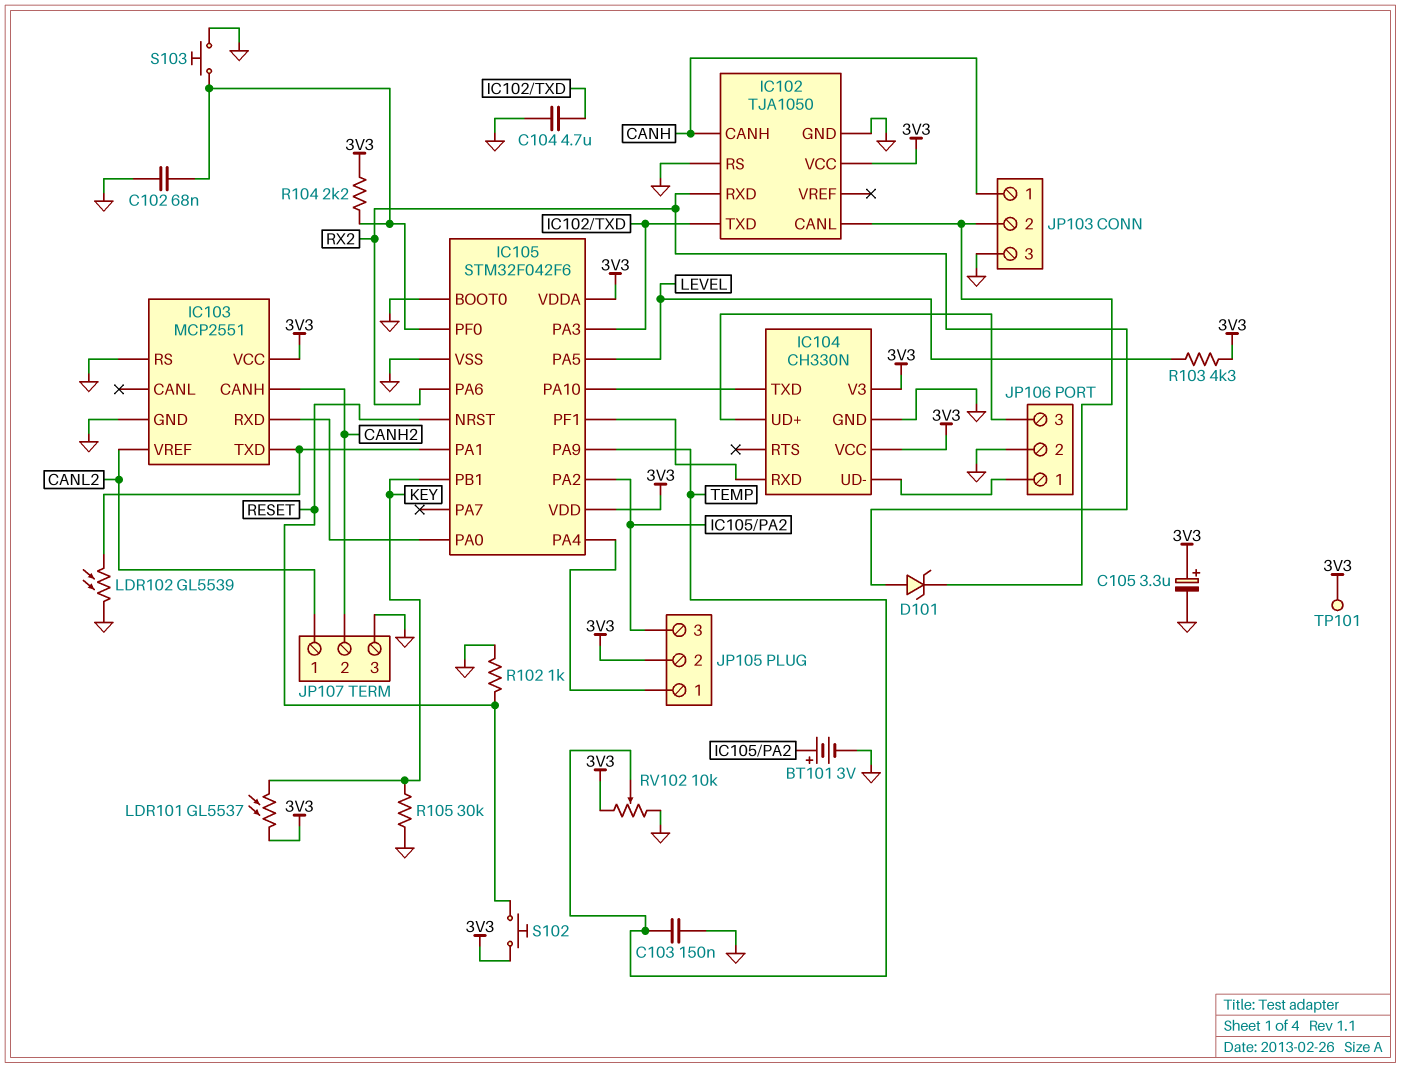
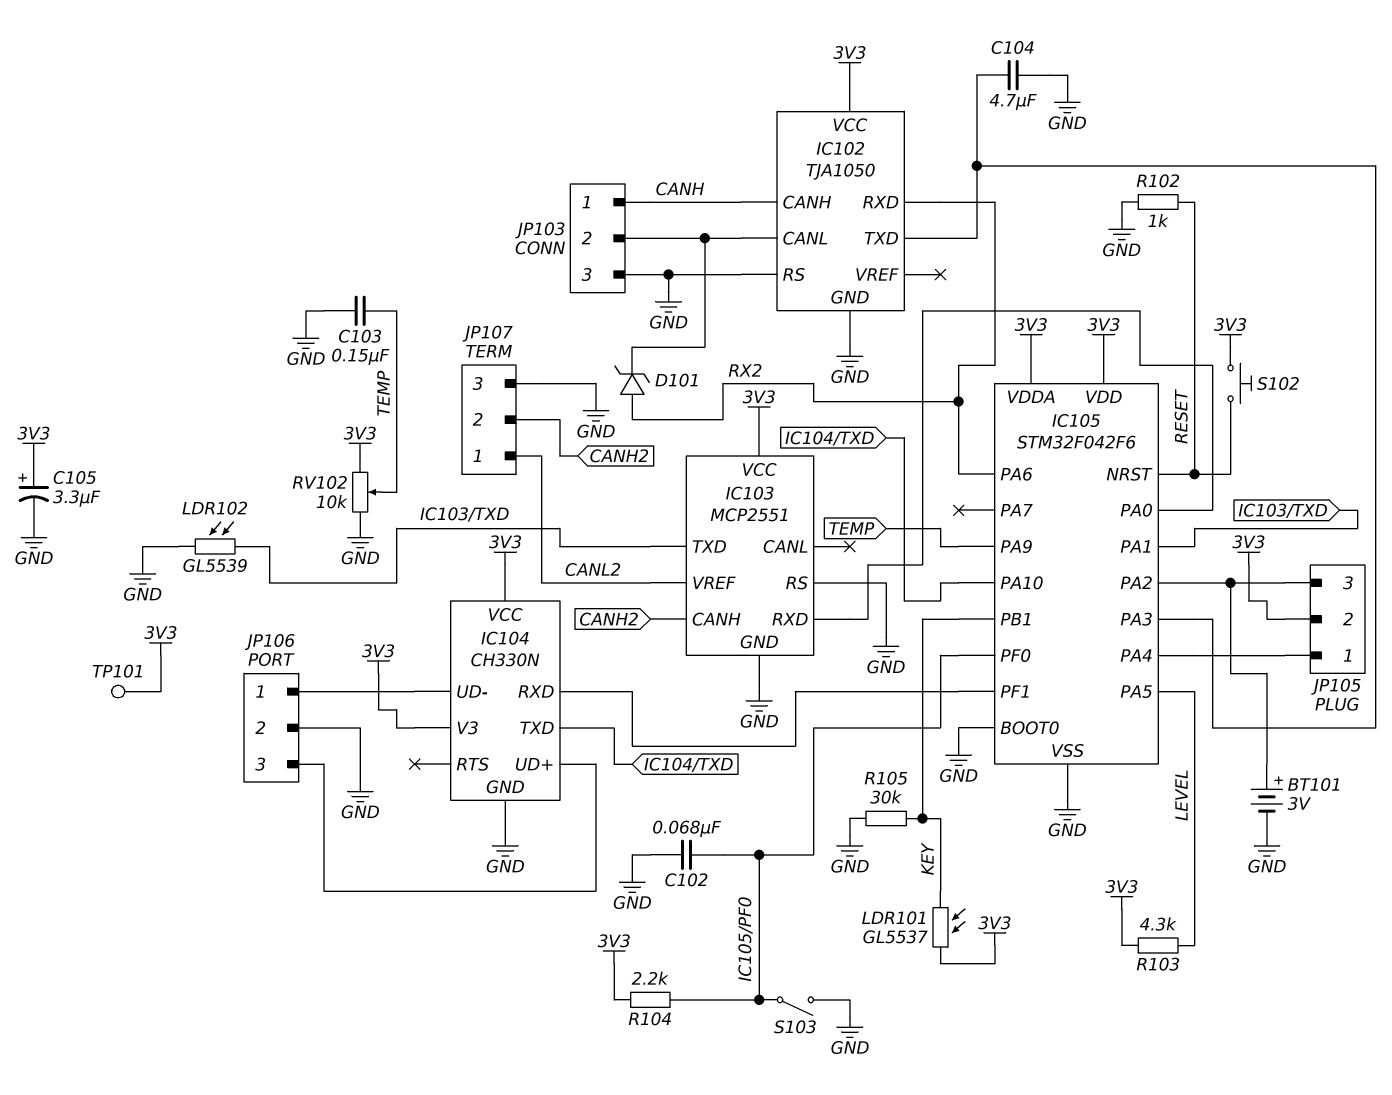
S103: button (GND, IC105/PF0) -> switch (GND, IC105/PF0)

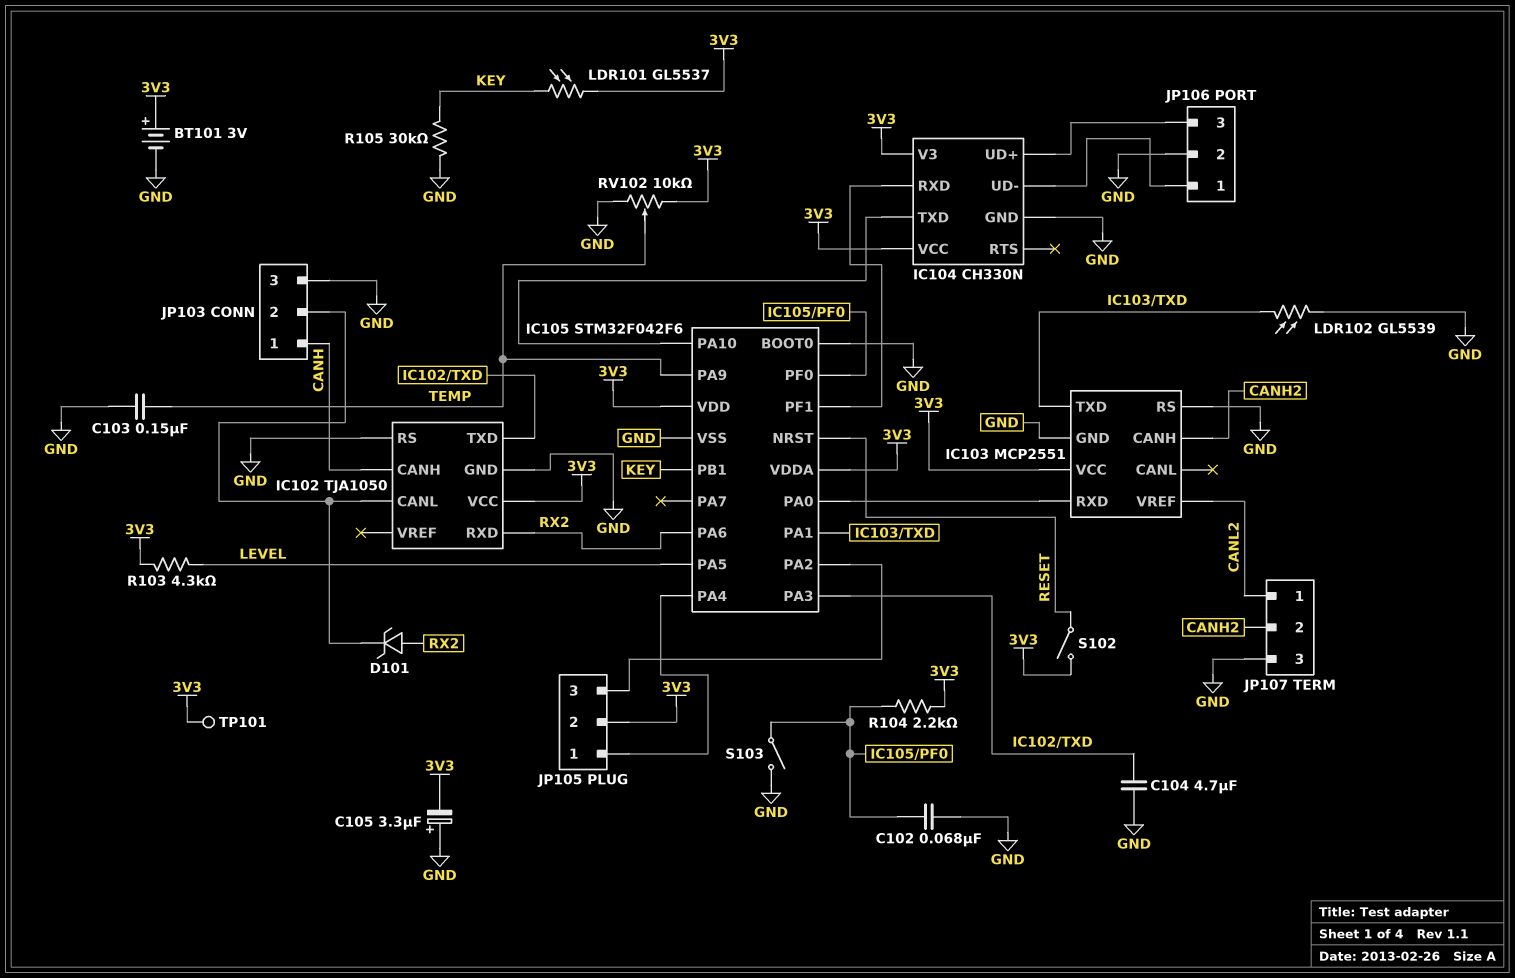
BT101: 3V (plus IC105/PA2, minus GND) -> 3V (plus 3V3, minus GND)
C105: 3.3uF (plus 3V3, minus GND) -> 3.3uF (plus GND, minus 3V3)
R102: 1k (GND, RESET) -> none
S102: button (3V3, RESET) -> switch (3V3, RESET)

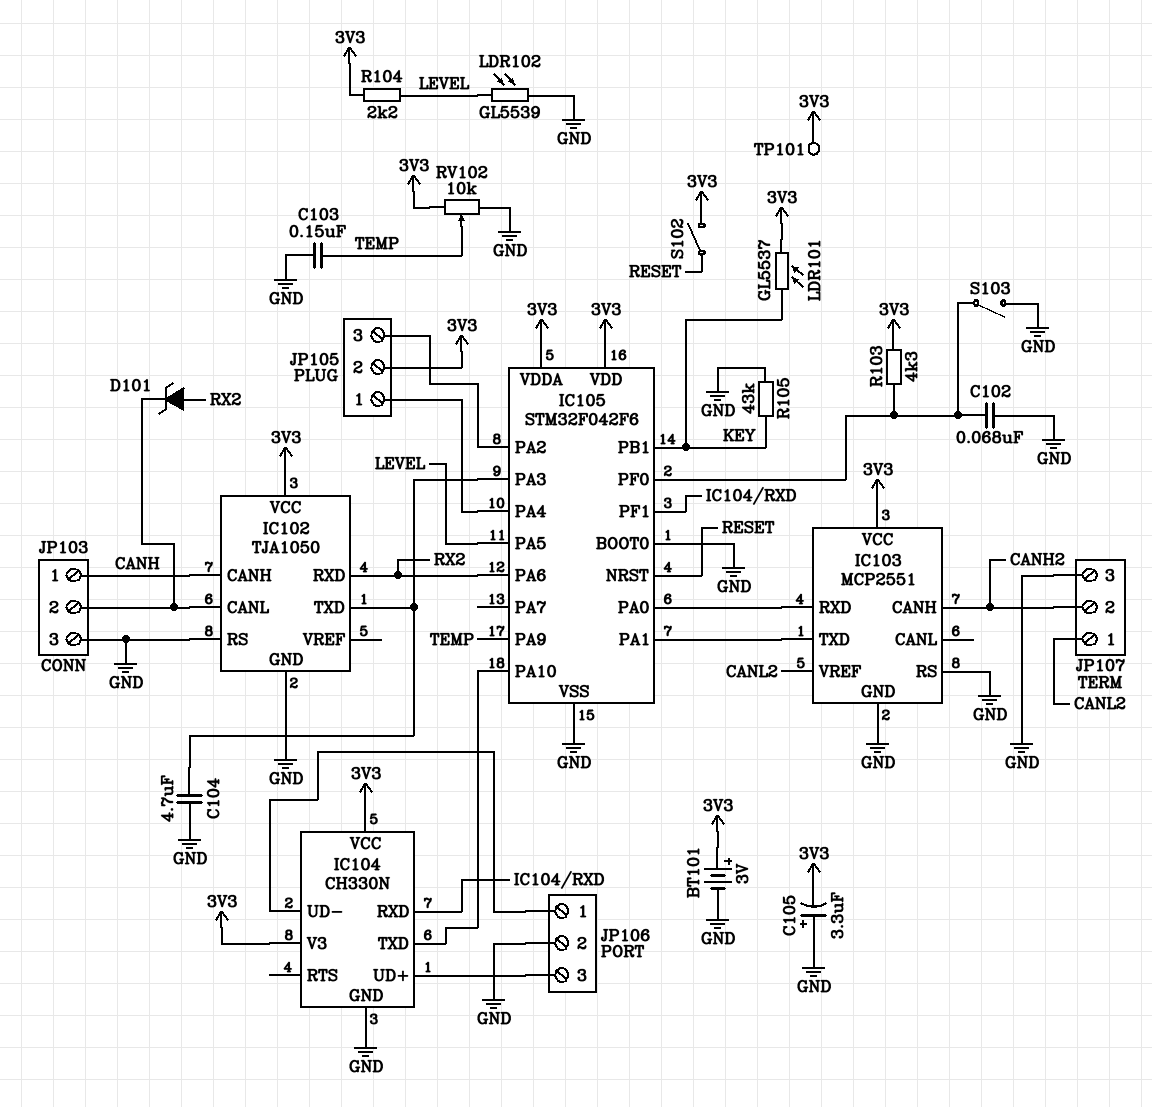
LDR102: GL5539 (GND, IC103/TXD) -> GL5539 (GND, LEVEL)
R103: 4.3k (3V3, LEVEL) -> 4.3k (3V3, IC105/PF0)
R104: 2.2k (3V3, IC105/PF0) -> 2.2k (3V3, LEVEL)
R105: 30k (GND, KEY) -> 43k (GND, KEY)

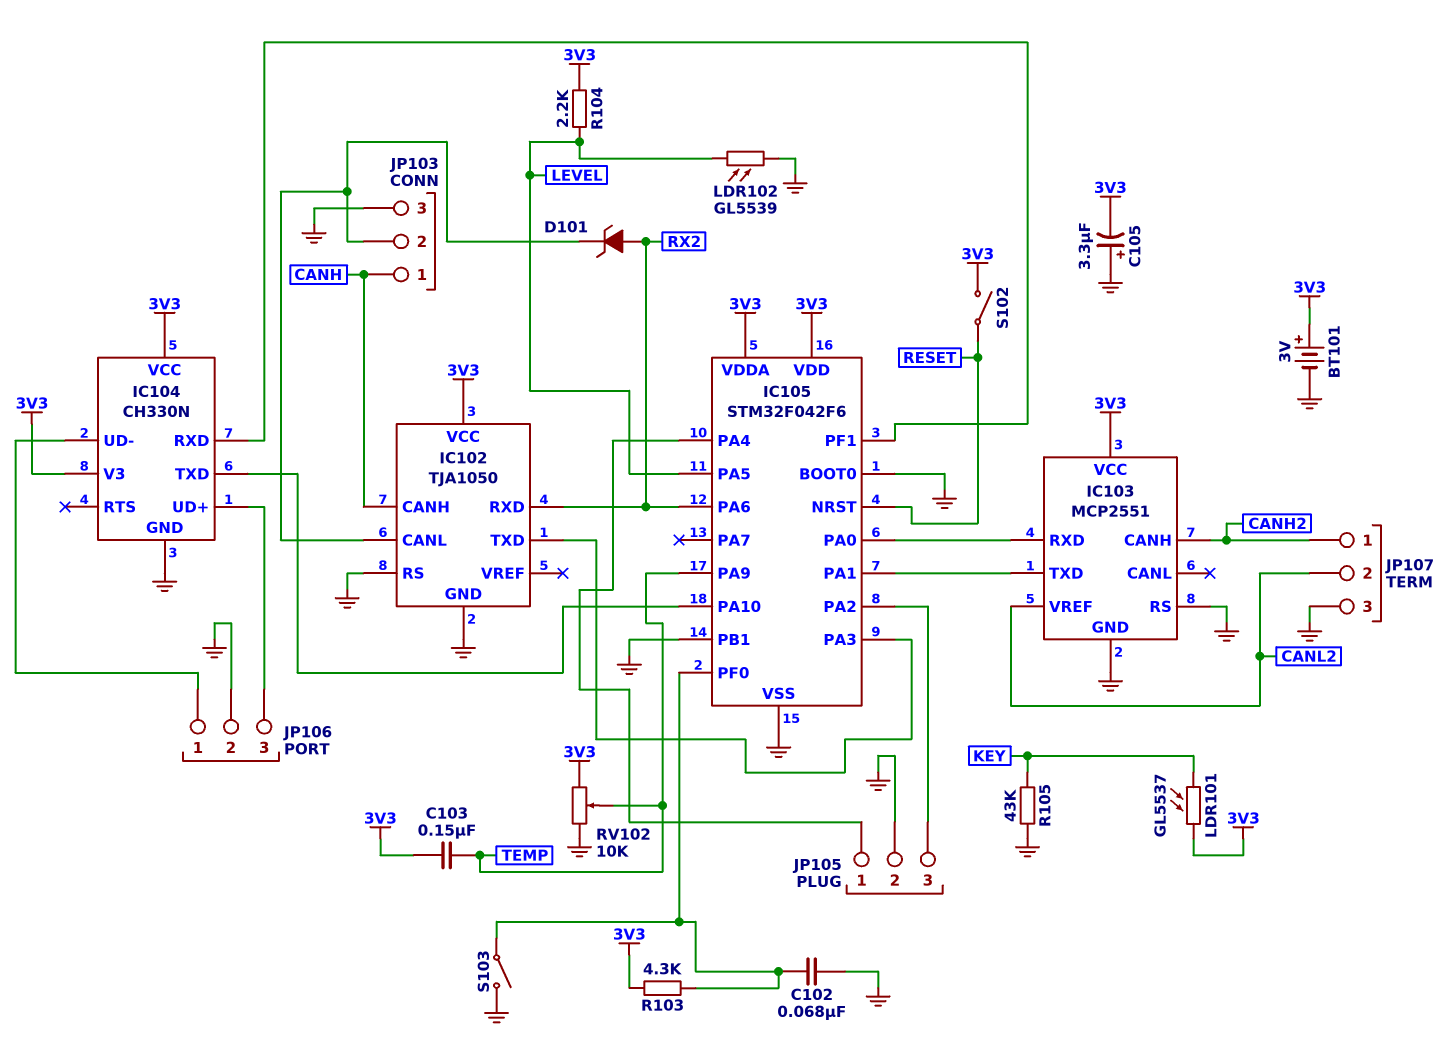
C103: 150nF (GND, TEMP) -> 150nF (3V3, TEMP)
C104: 4.7uF (GND, IC102/TXD) -> none
IC105 pin PB1: KEY -> GND
JP105 pin 2: 3V3 -> GND
JP107 pin 1: CANL2 -> CANH2
JP107 pin 2: CANH2 -> CANL2
TP101: test point (3V3) -> none

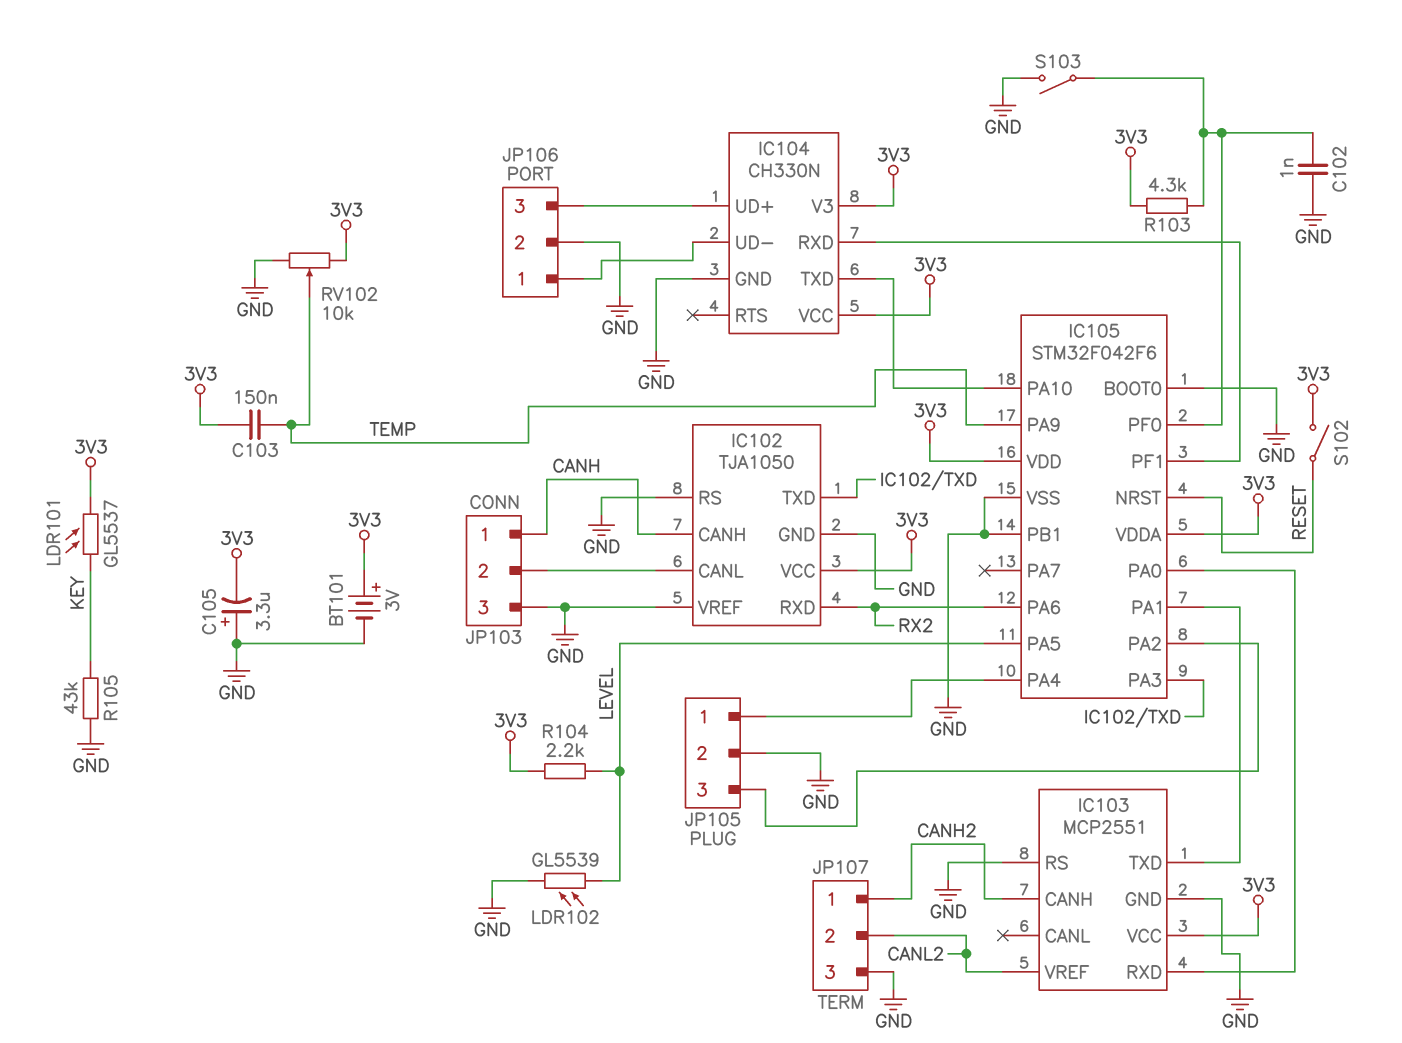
C102: 68nF (GND, IC105/PF0) -> 1nF (GND, IC105/PF0)
D101: zener (A RX2, K IC102/CANL) -> none
IC102 pin VREF: none -> GND

